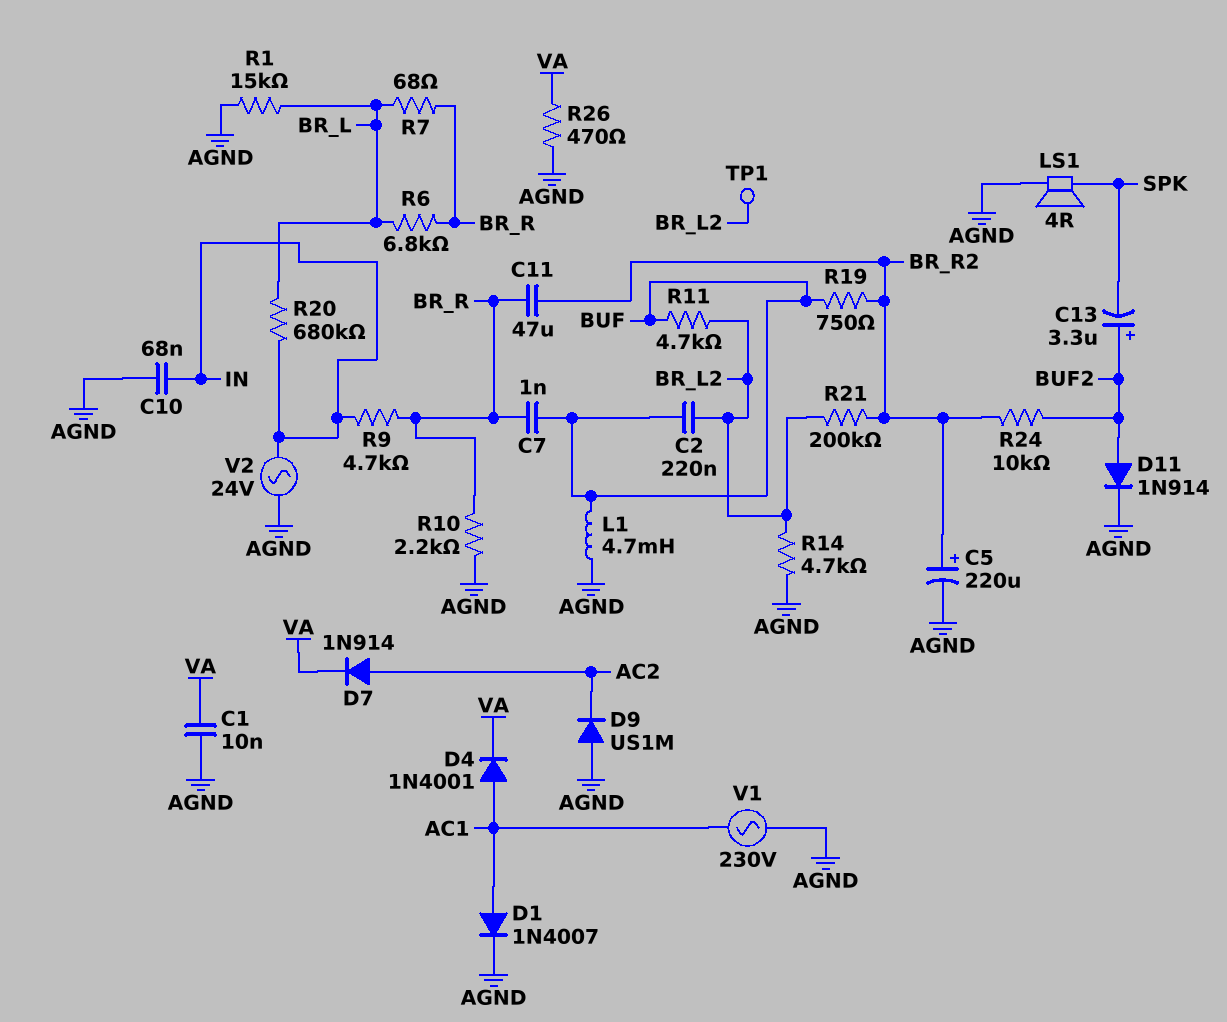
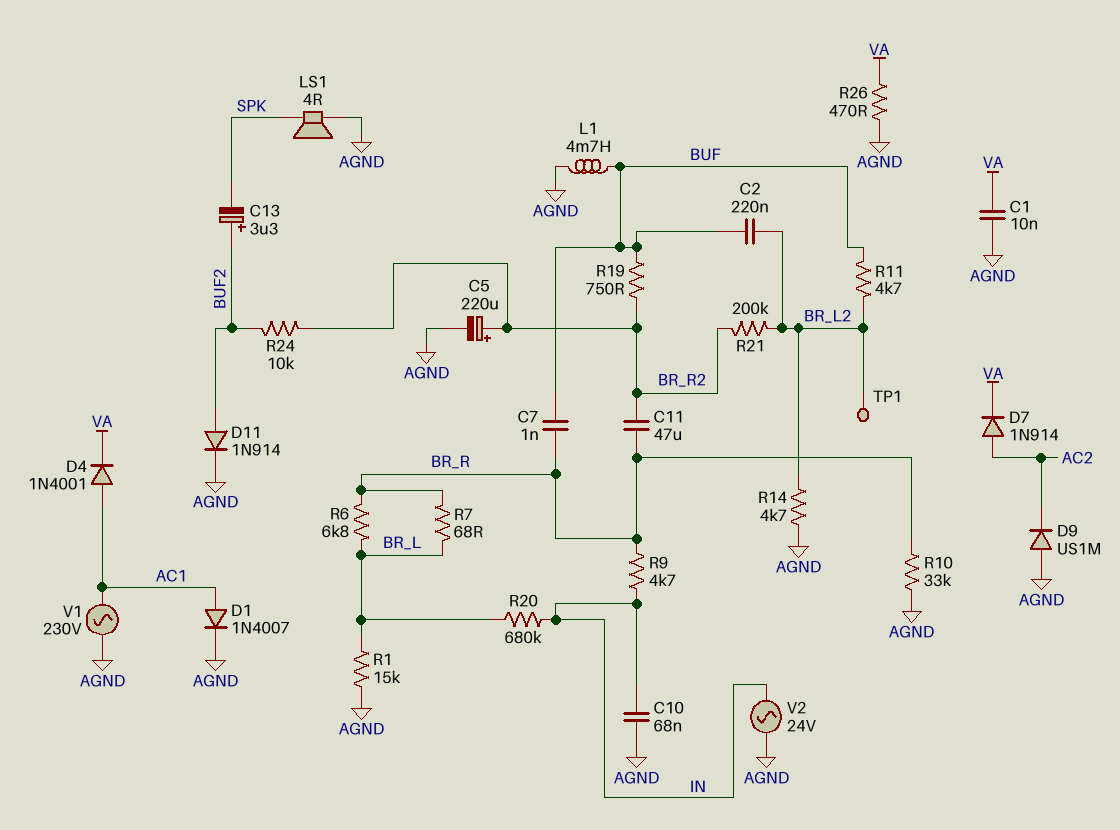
R10: 2.2k (AGND, BR_R) -> 33k (AGND, BR_R)

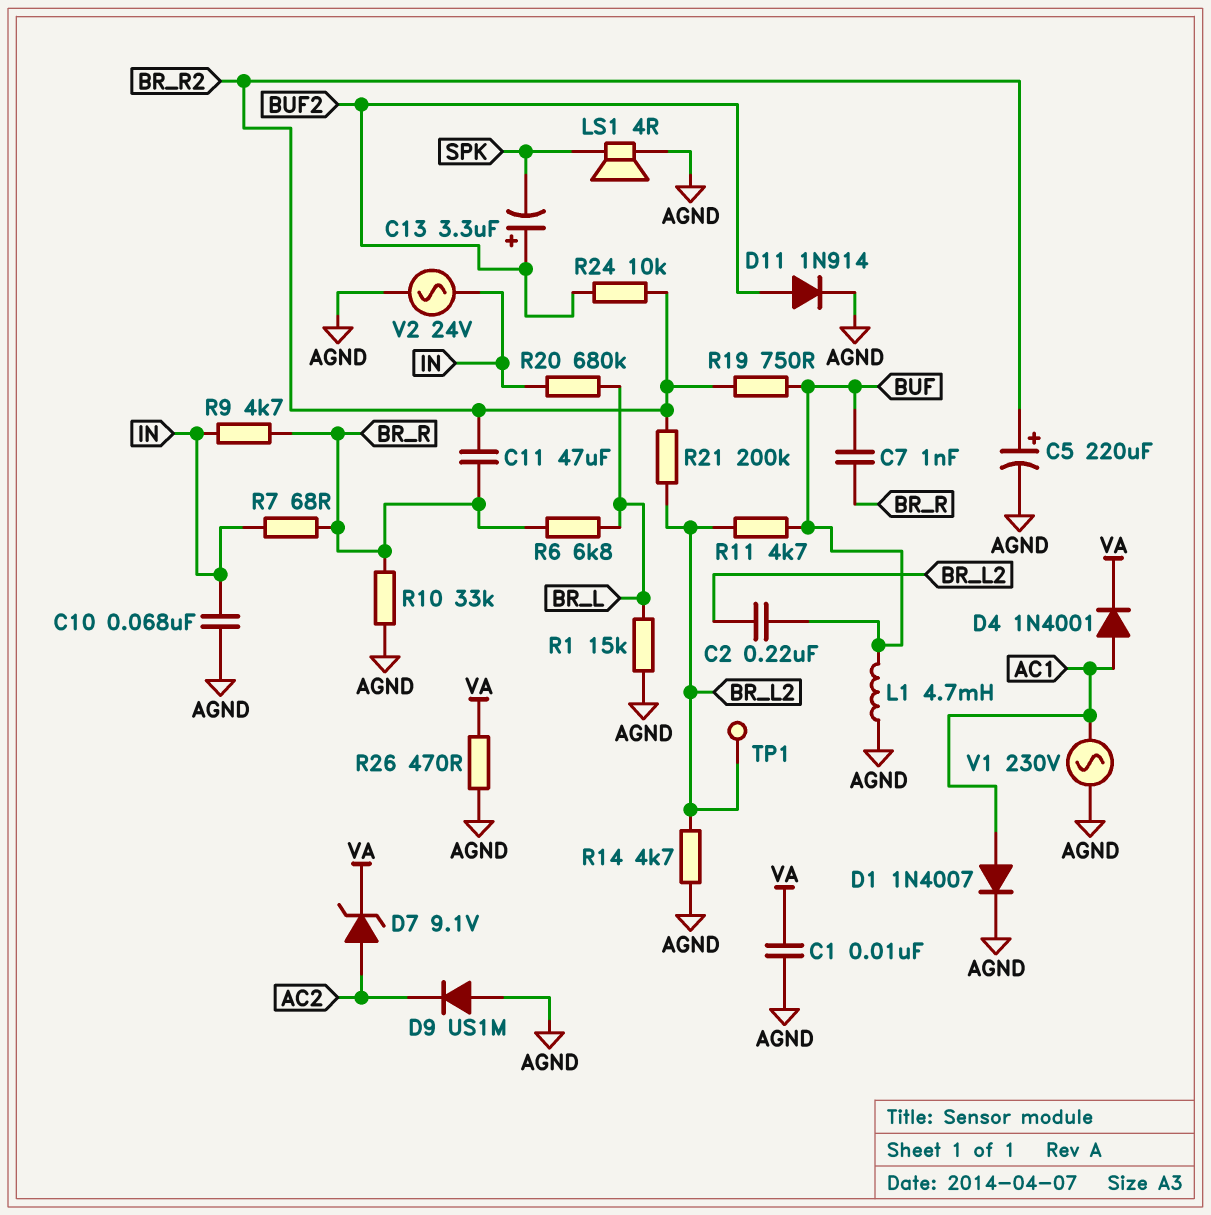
D7: diode 1N914 (A AC2, K VA) -> zener 9.1V (A AC2, K VA)
R7: 68 (BR_L, BR_R) -> 68 (BR_R, IN)

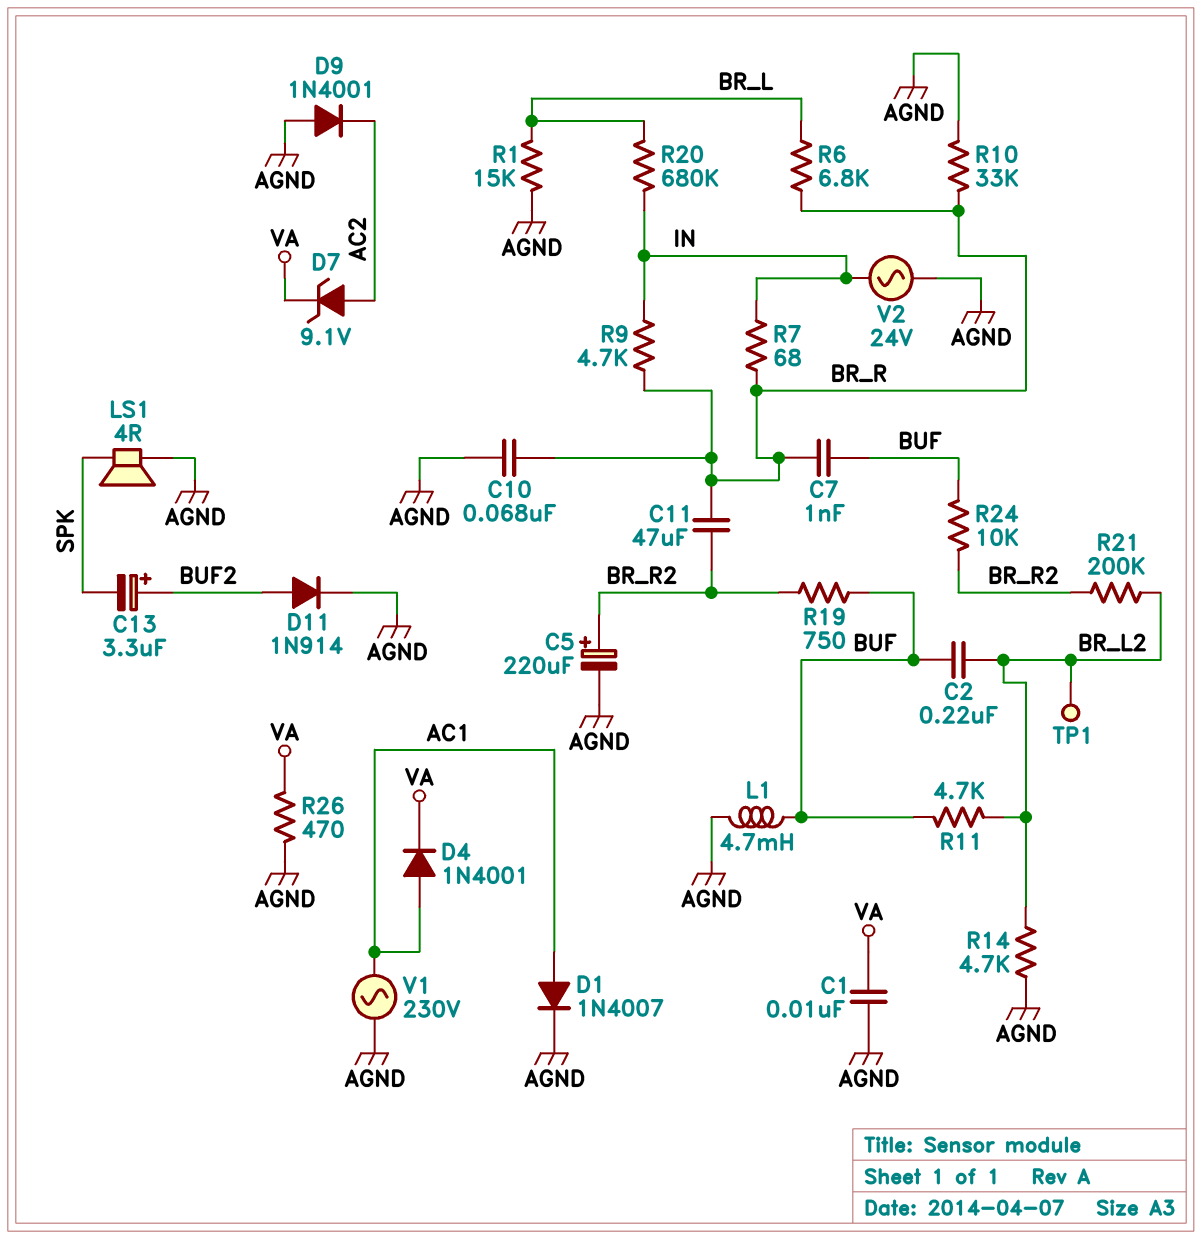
C10: 68nF (AGND, IN) -> 68nF (AGND, BR_R)
D9: diode US1M (A AGND, K AC2) -> diode 1N4001 (A AGND, K AC2)
R24: 10k (BR_R2, BUF2) -> 10k (BR_R2, BUF)

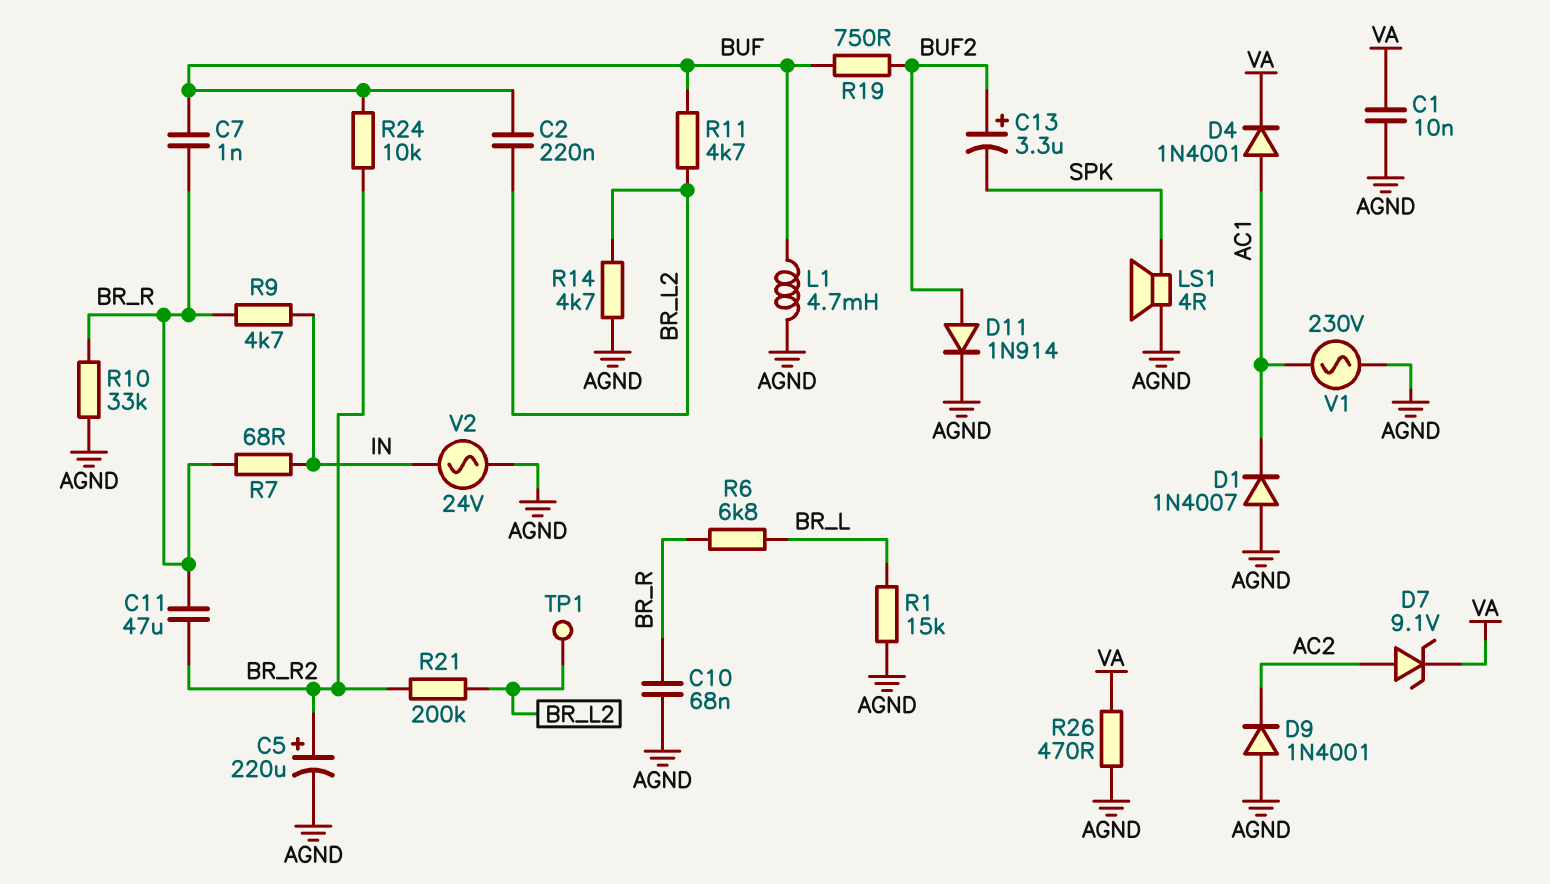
D1: diode 1N4007 (A AC1, K AGND) -> diode 1N4007 (A AGND, K AC1)
R19: 750 (BR_R2, BUF) -> 750 (BUF, BUF2)
R20: 680k (BR_L, IN) -> none

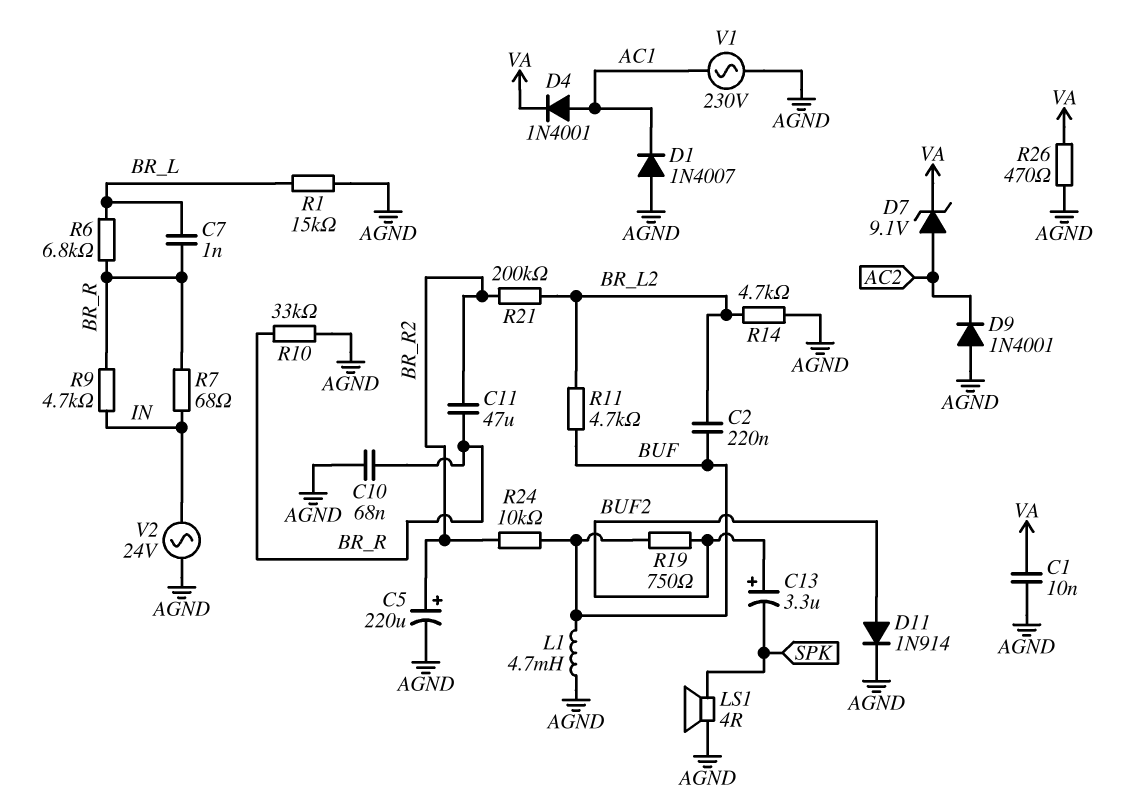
C7: 1nF (BR_R, BUF) -> 1nF (BR_L, BR_R)
TP1: test point (BR_L2) -> none

